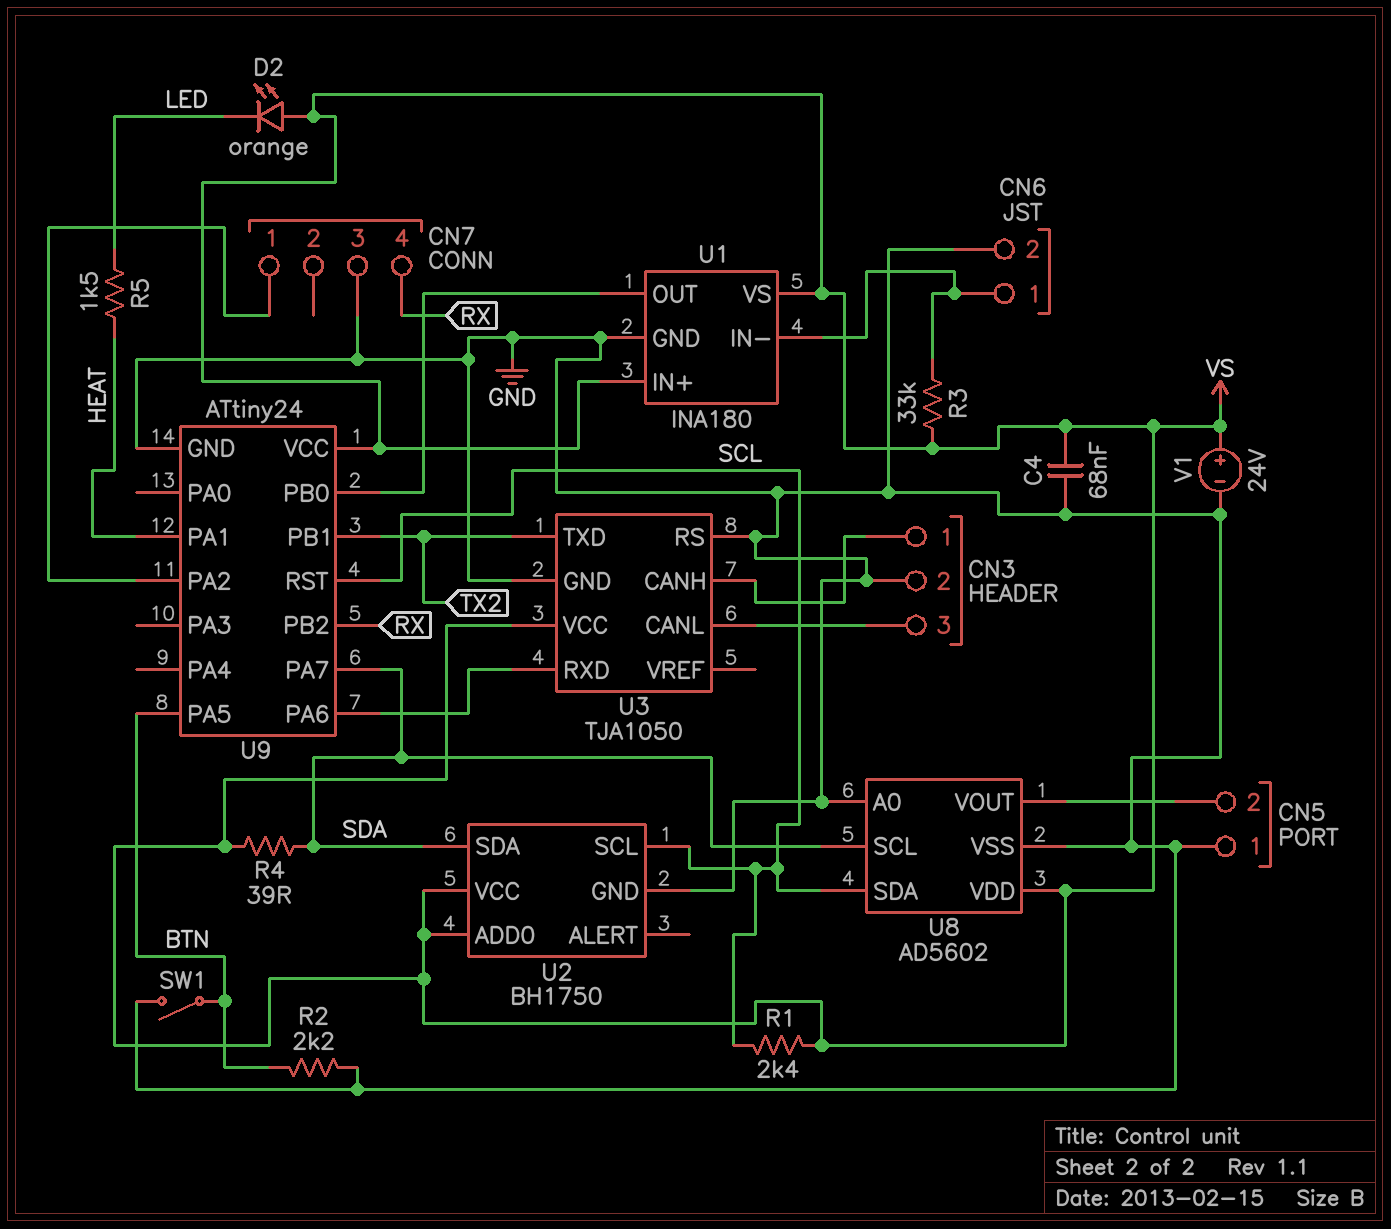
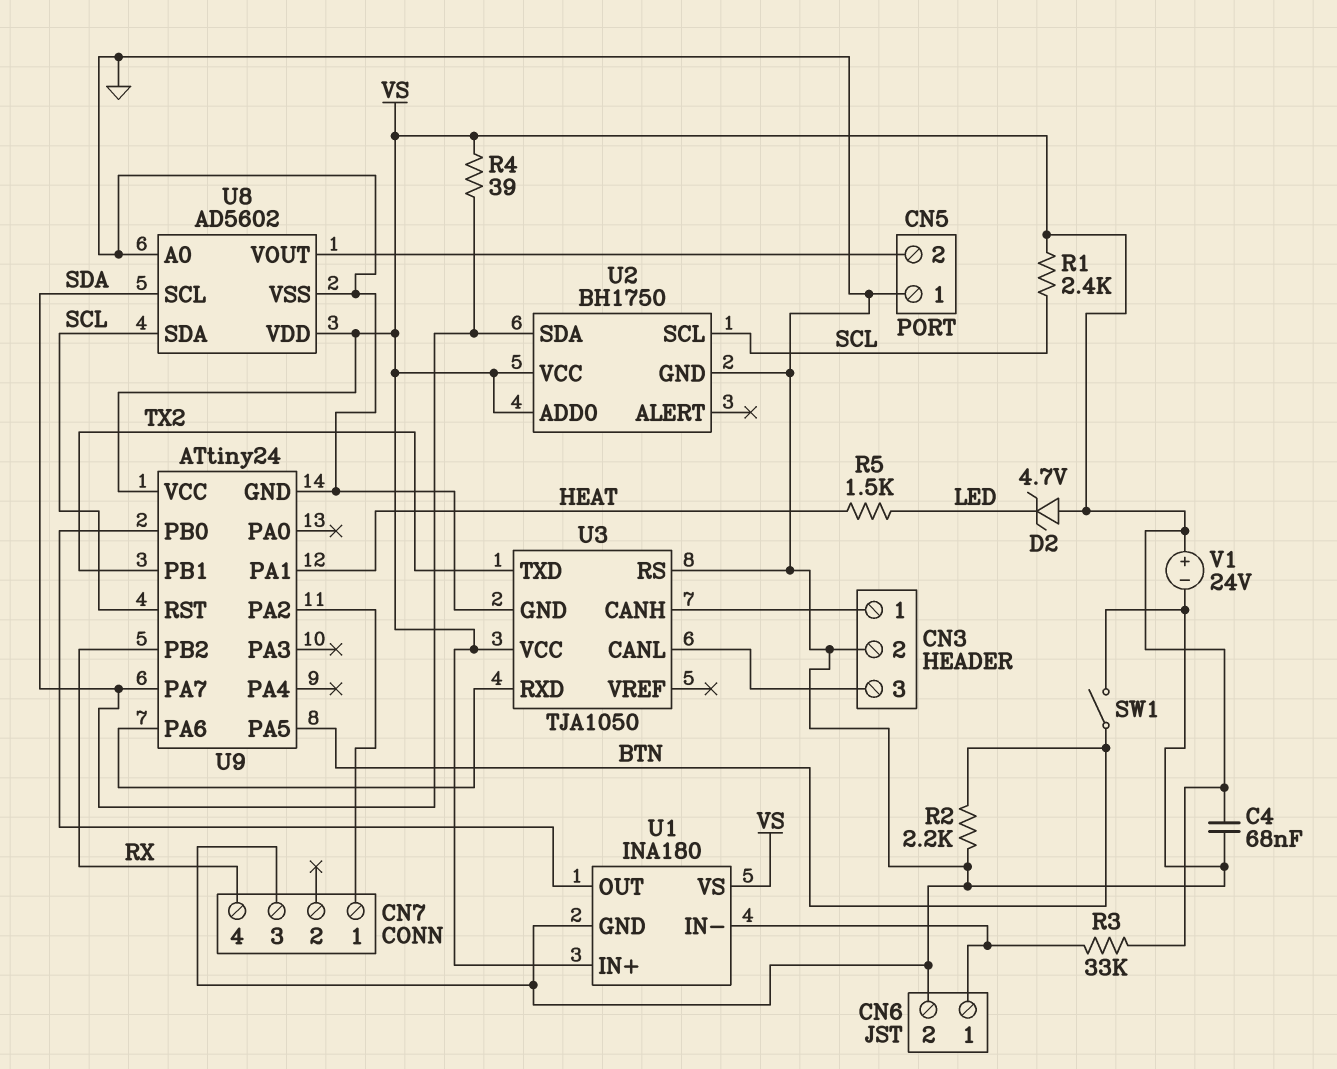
D2: LED orange (A VS, K LED) -> zener 4.7V (A VS, K LED)

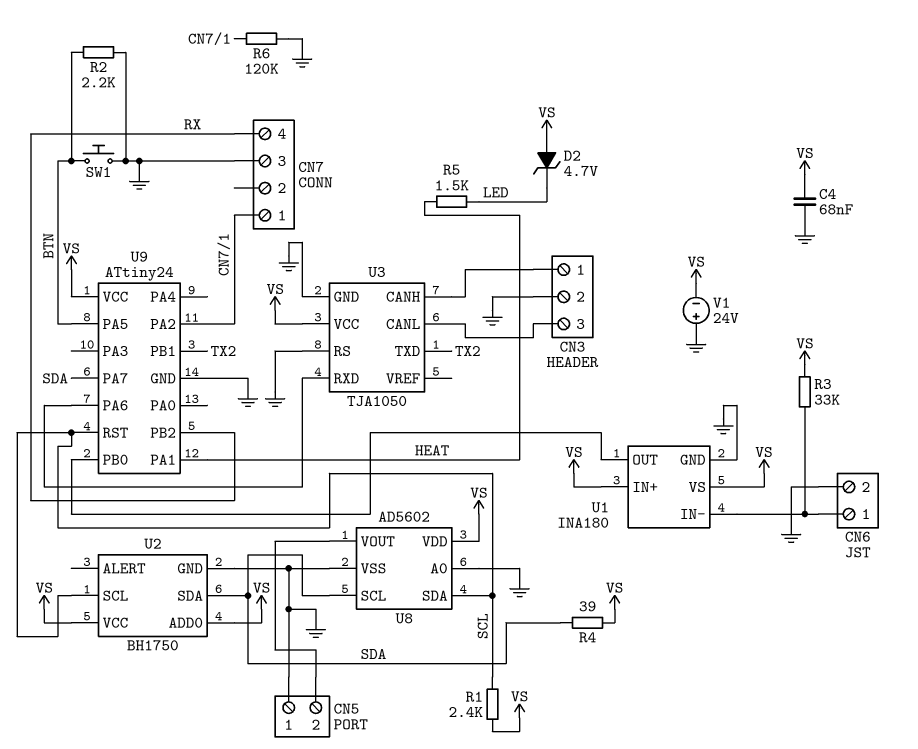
R6: none -> 120k (CN7/1, GND)
SW1: switch (BTN, GND) -> button (BTN, GND)
V1: 24V (plus VS, minus GND) -> 24V (plus GND, minus VS)

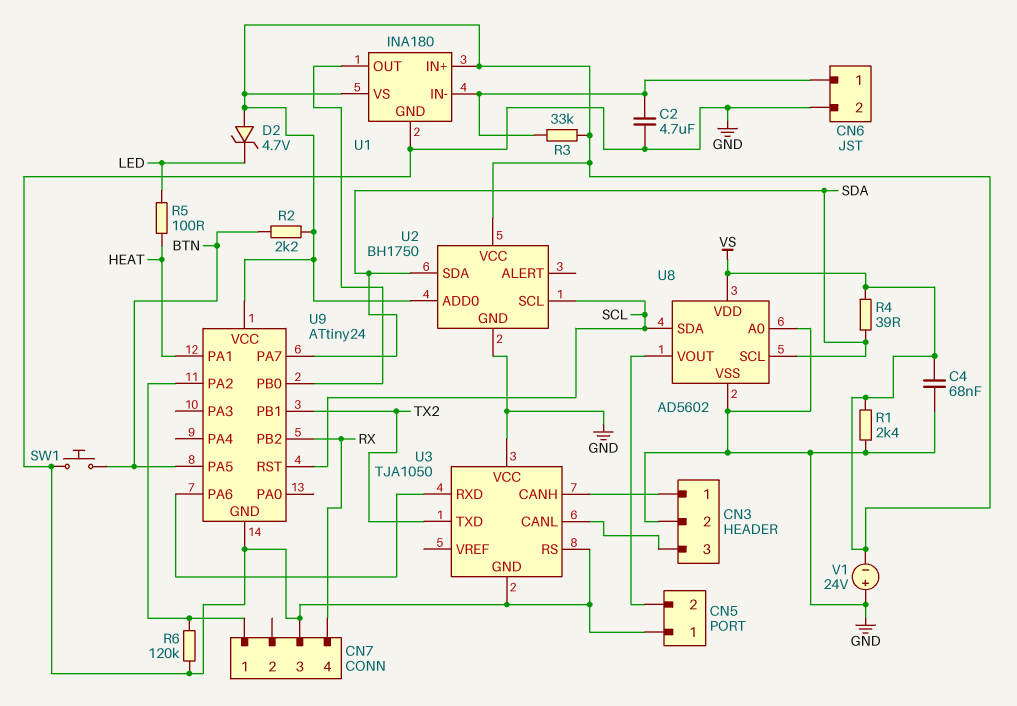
C2: none -> 4.7uF (CN6/1, GND)
R1: 2.4k (SCL, VS) -> 2.4k (GND, VS)
R2: 2.2k (BTN, GND) -> 2.2k (BTN, VS)
R5: 1.5k (HEAT, LED) -> 100 (HEAT, LED)
U3 pin VCC: VS -> GND

